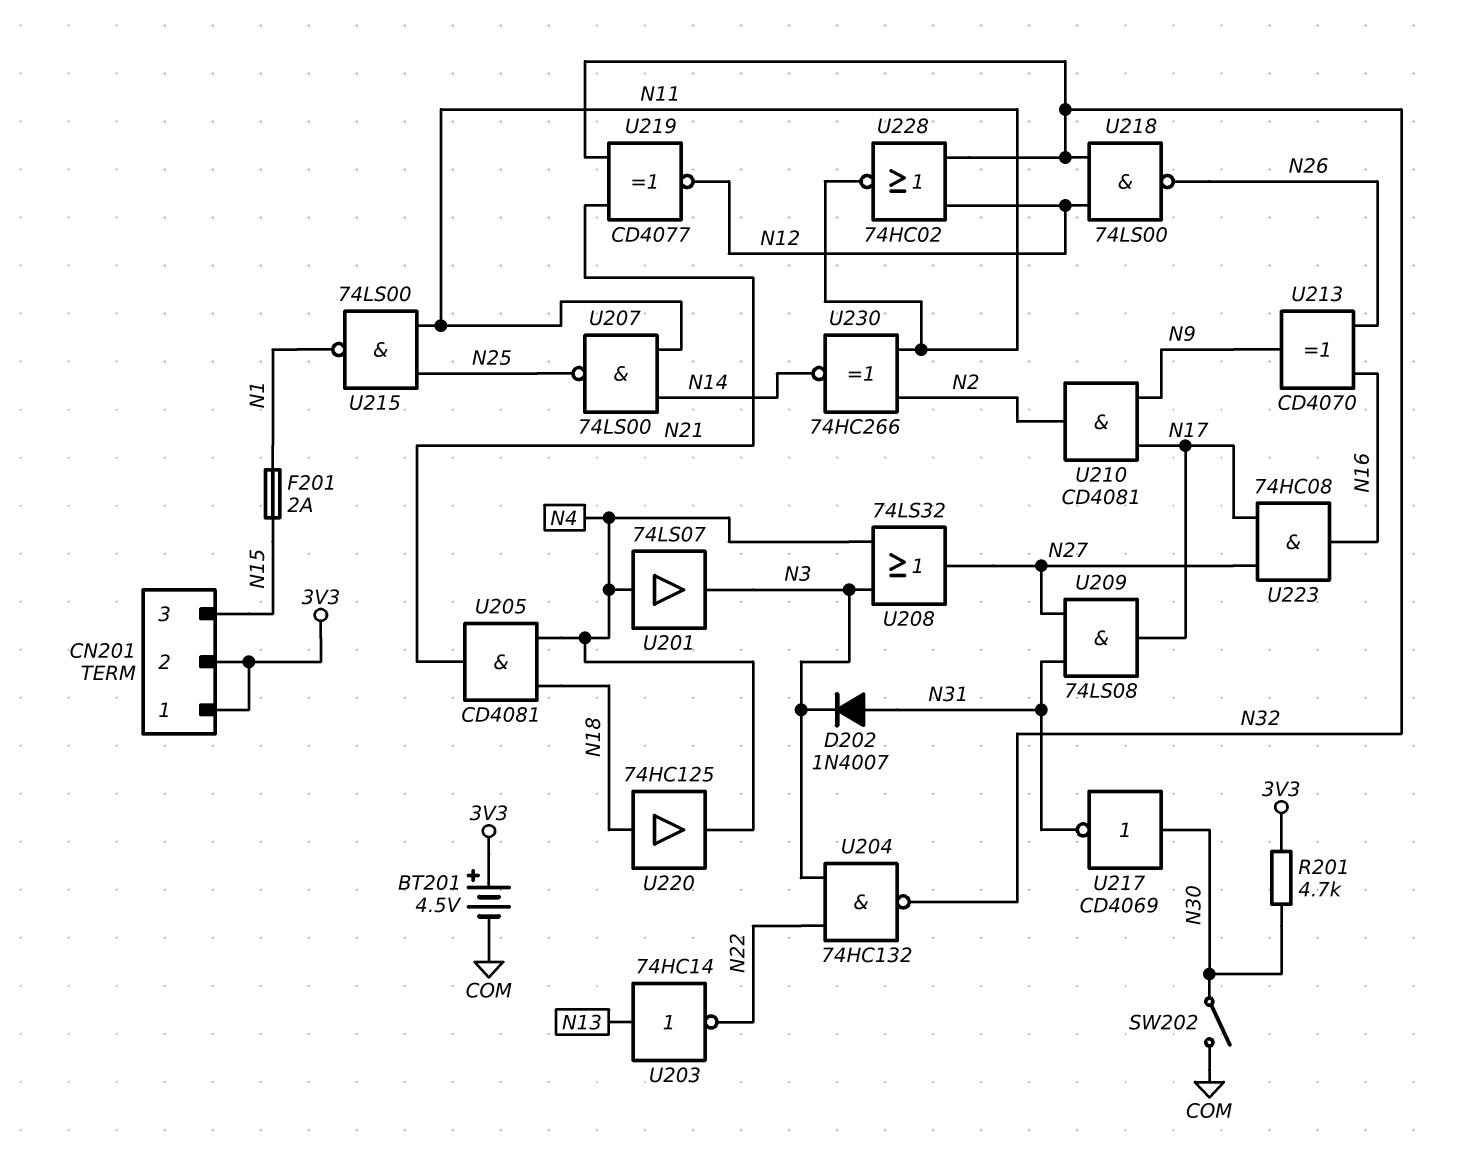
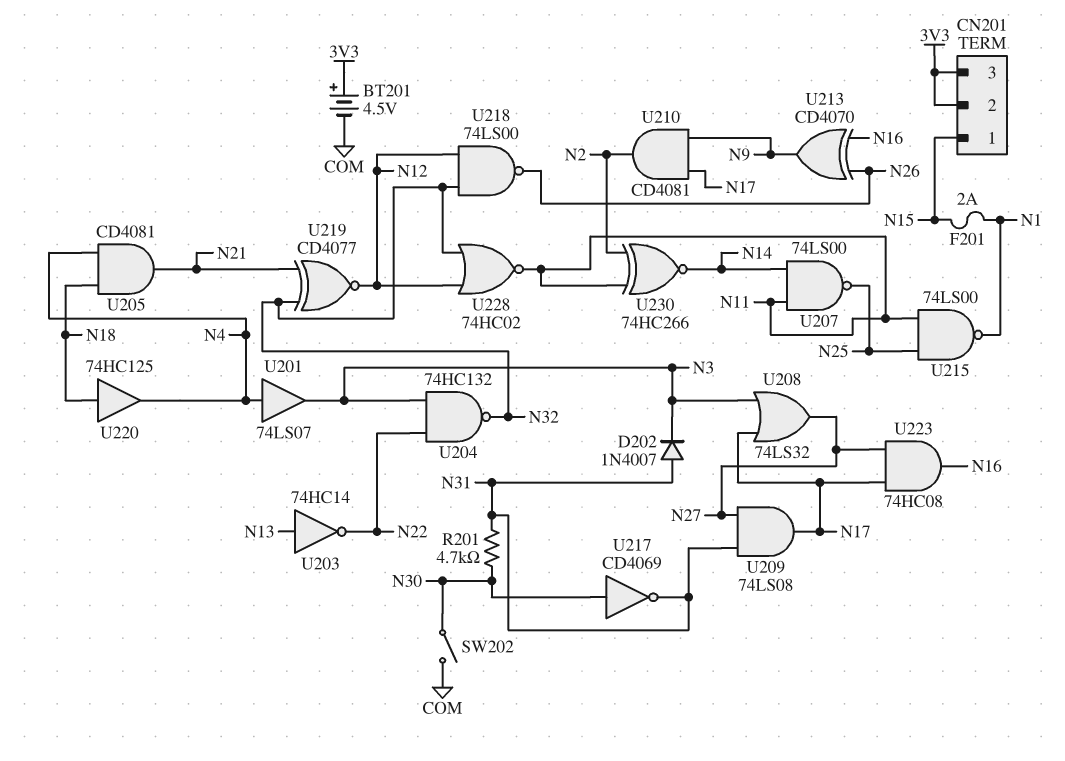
CN201 pin 1: 3V3 -> N15
CN201 pin 3: N15 -> 3V3
R201: 4.7k (3V3, N30) -> 4.7k (N30, N31)
U208: OR 74LS32 (in N3, in N4, out N27) -> OR 74LS32 (in N3, in N17, out N27)

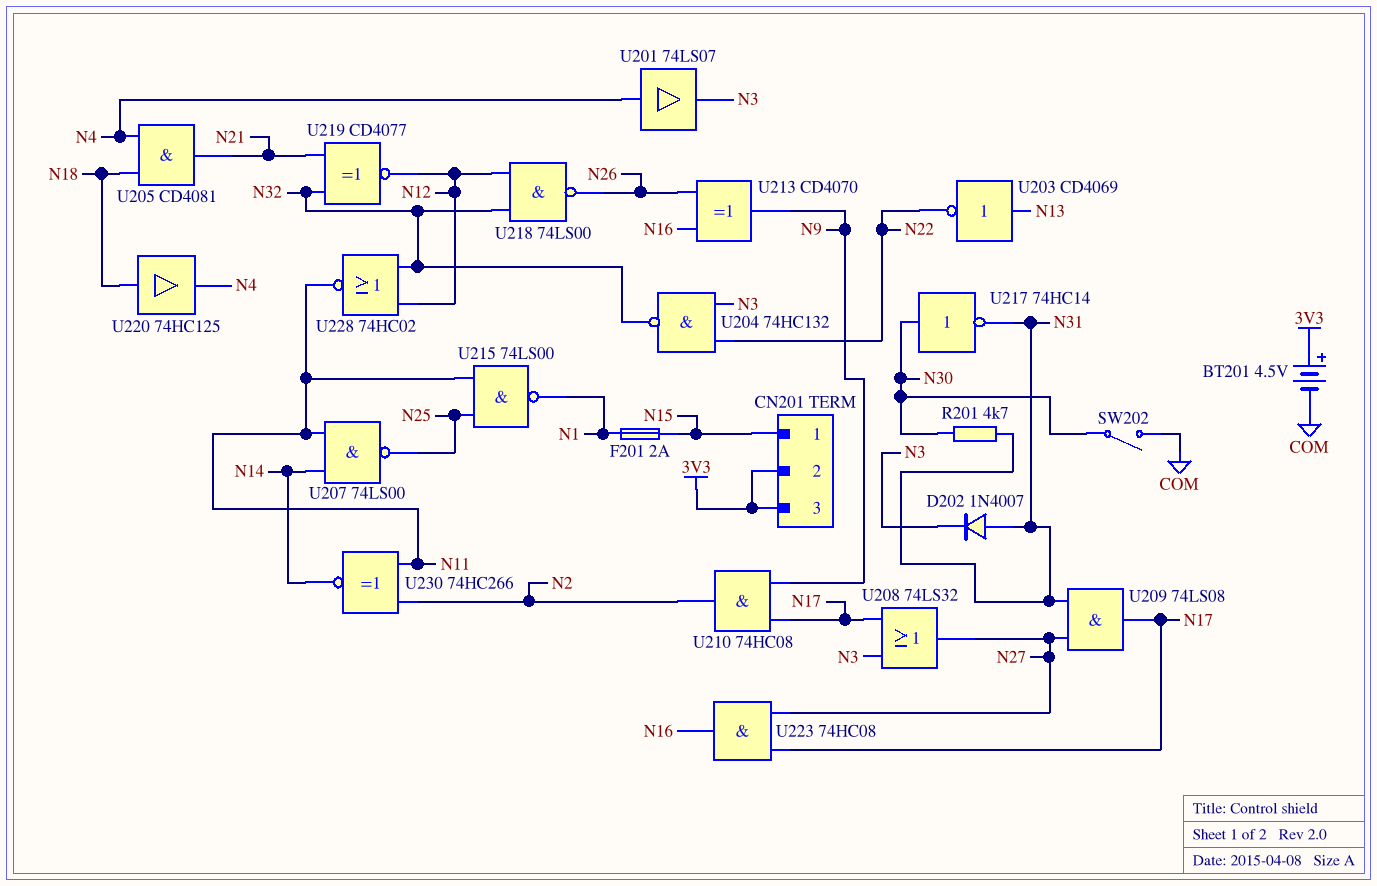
U203: NOT 74HC14 (in N13, out N22) -> NOT CD4069 (in N13, out N22)
U210: AND CD4081 (in N9, in N17, out N2) -> AND 74HC08 (in N9, in N17, out N2)
U217: NOT CD4069 (in N30, out N31) -> NOT 74HC14 (in N30, out N31)

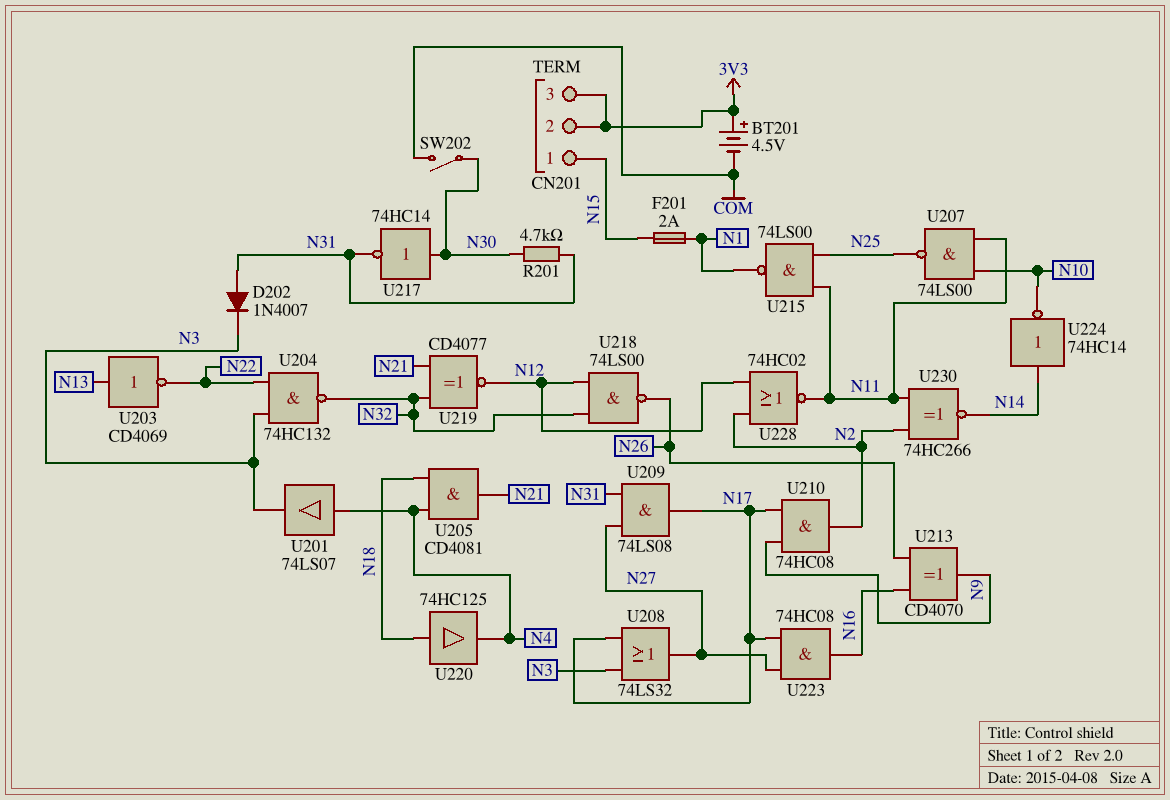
U207: NAND 74LS00 (in N11, in N14, out N25) -> NAND 74LS00 (in N10, in N11, out N25)
U224: none -> NOT 74HC14 (in N14, out N10)
U228: NOR 74HC02 (in N12, in N32, out N11) -> NOR 74HC02 (in N2, in N12, out N11)

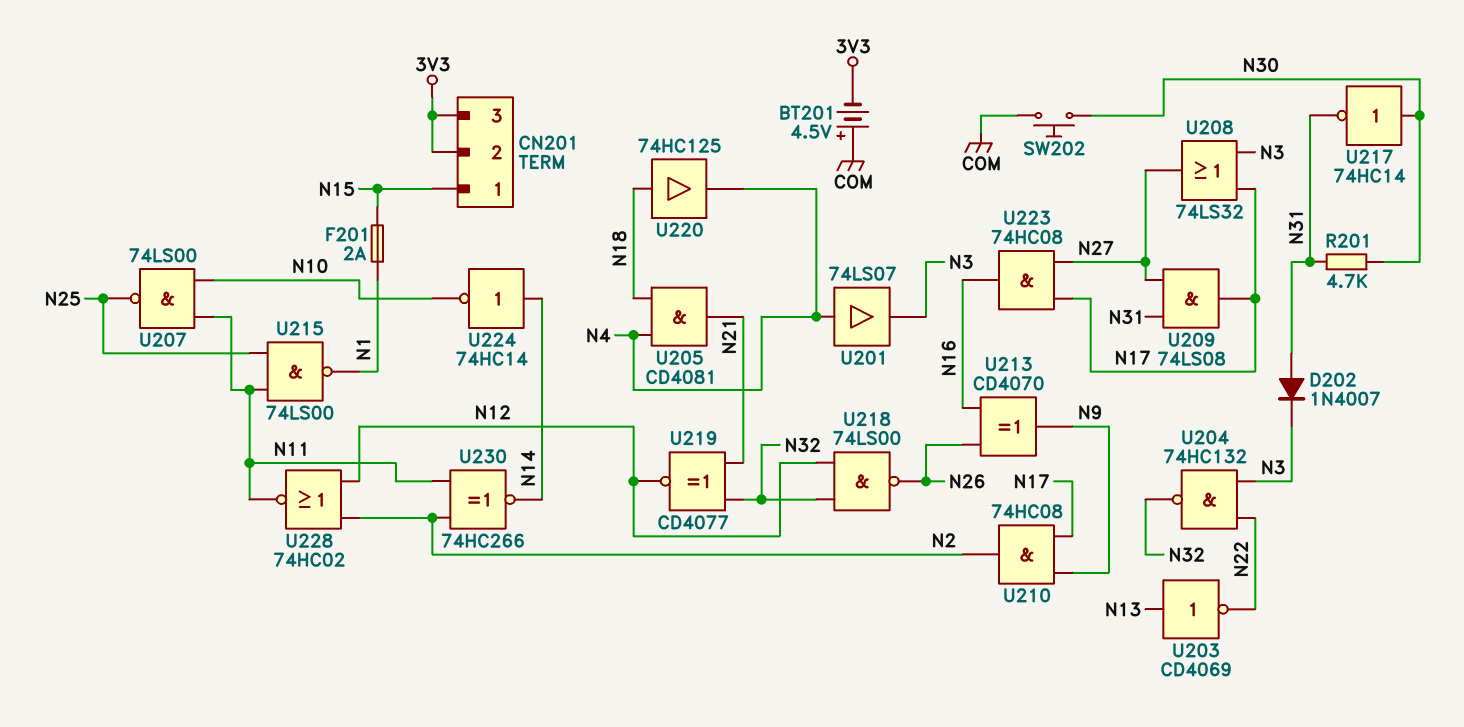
BT201: 4.5V (plus 3V3, minus COM) -> 4.5V (plus COM, minus 3V3)
SW202: switch (COM, N30) -> button (COM, N30)

